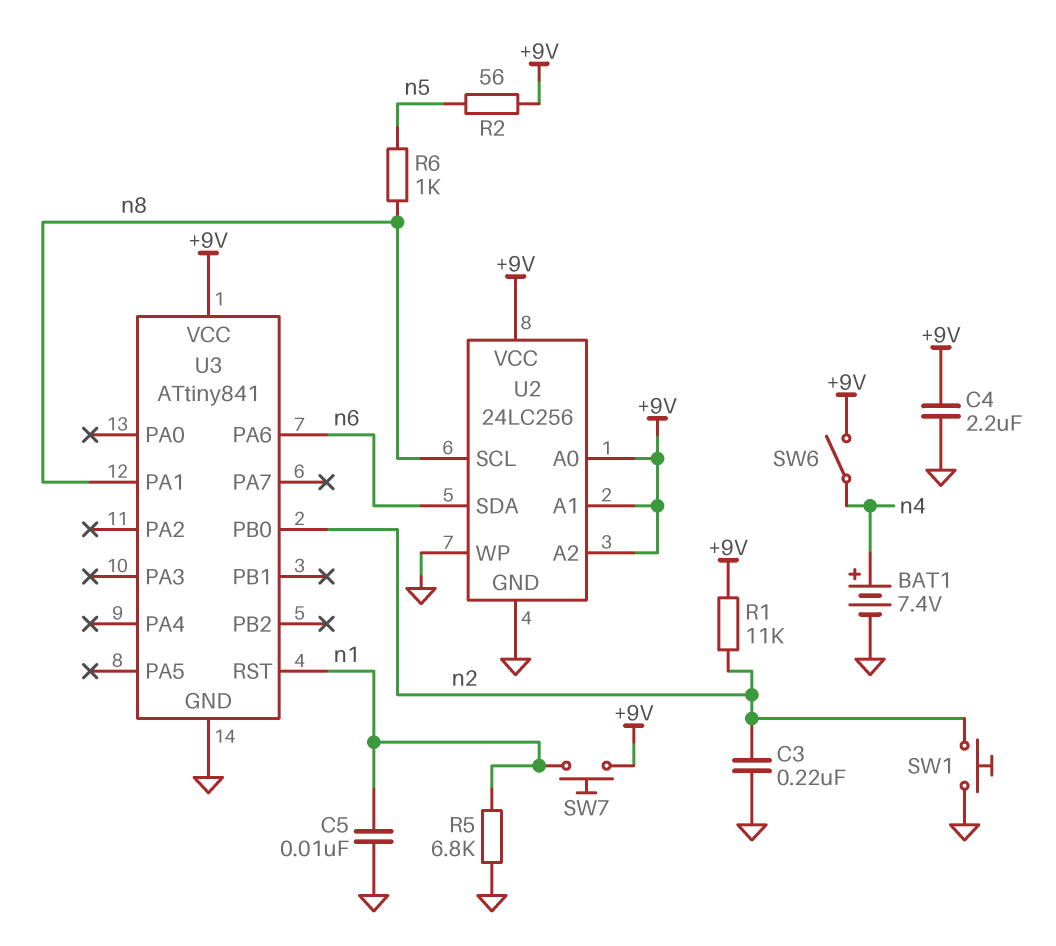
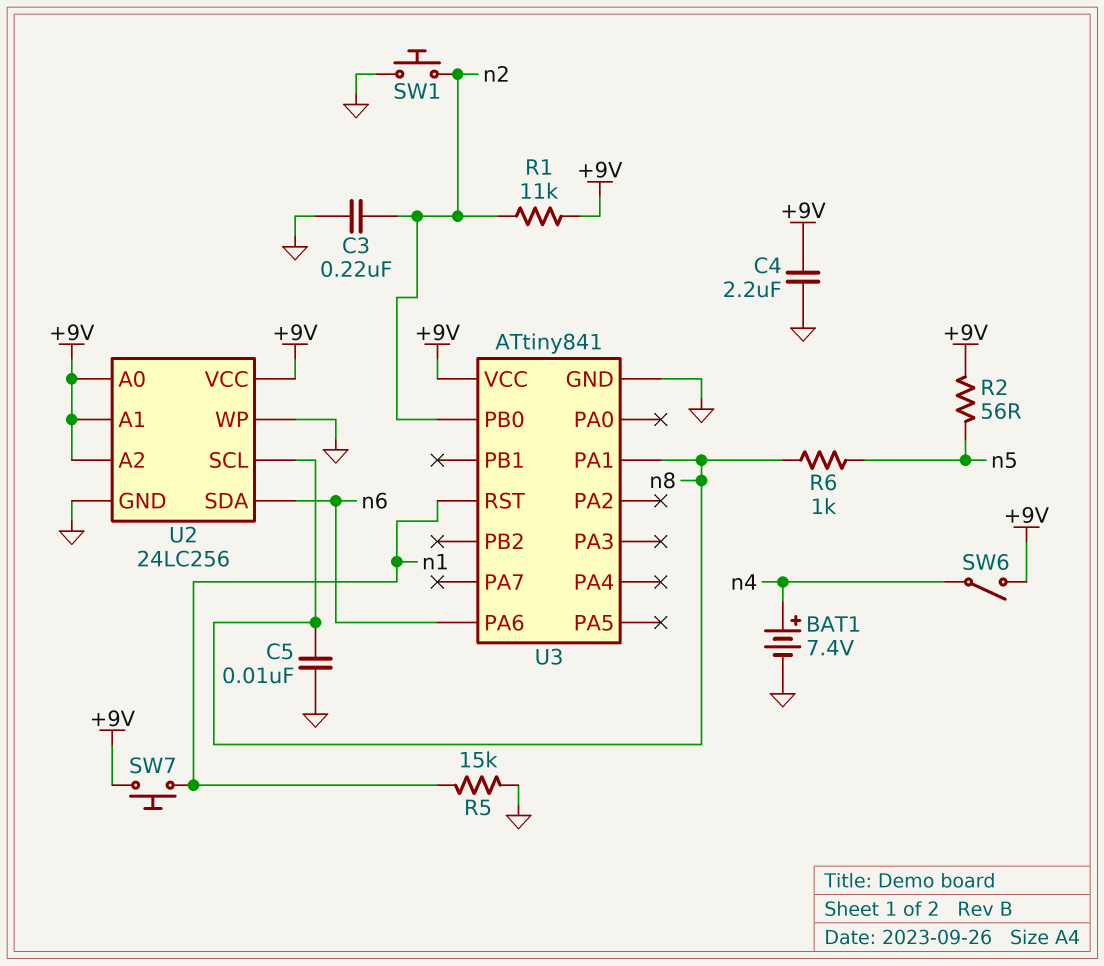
C5: 10nF (GND, n1) -> 10nF (GND, n8)
R5: 6.8k (GND, n1) -> 15k (GND, n1)

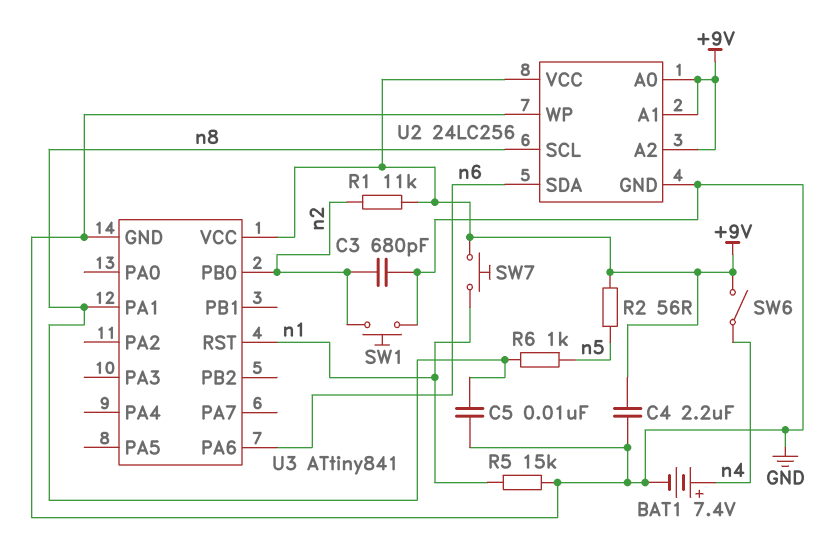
C3: 220nF (GND, n2) -> 680pF (GND, n2)

